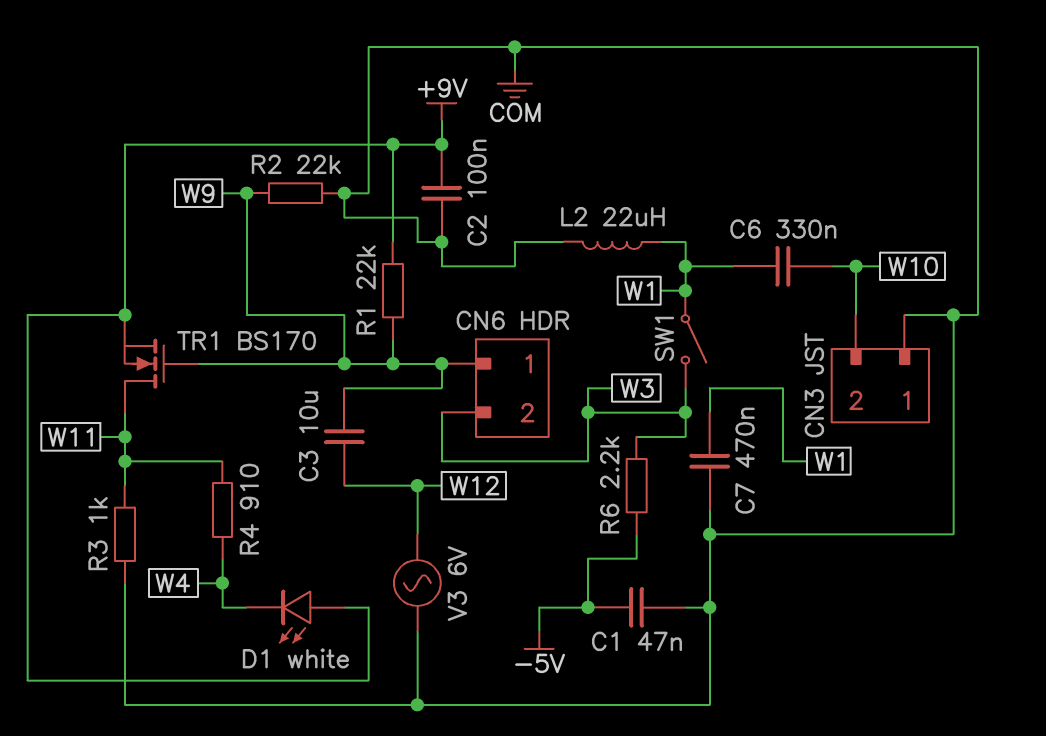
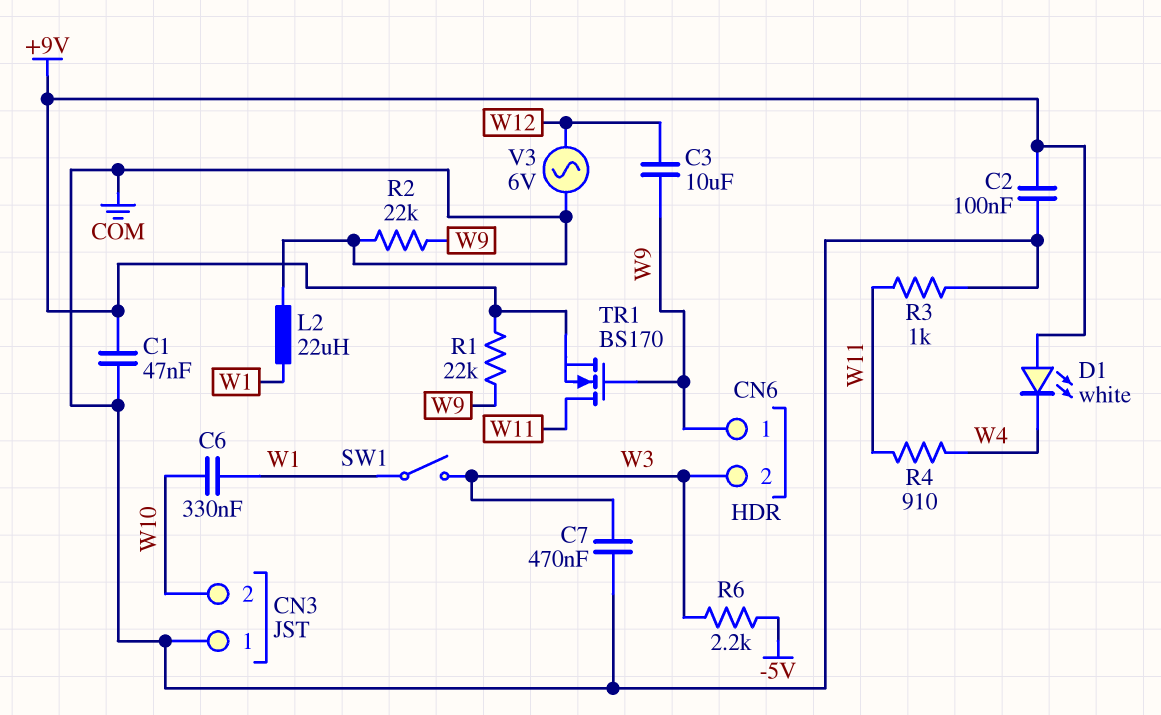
C1: 47nF (-5V, COM) -> 47nF (+9V, COM)
C7: 470nF (COM, W1) -> 470nF (COM, W3)

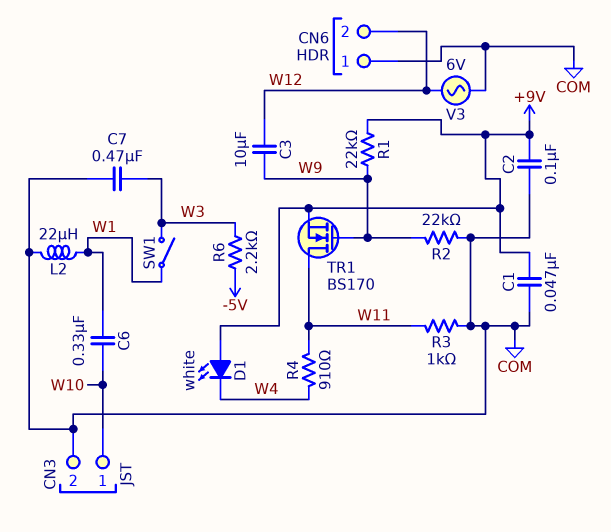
CN3 pin 1: COM -> W10
CN3 pin 2: W10 -> COM
CN6 pin 1: W9 -> COM
CN6 pin 2: W3 -> W12

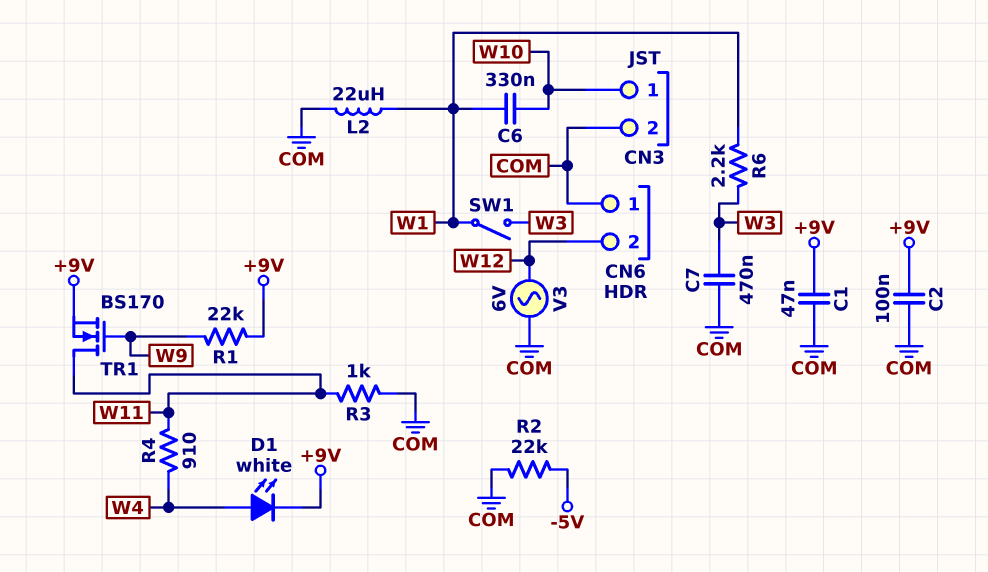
C3: 10uF (W9, W12) -> none
D1: LED white (A +9V, K W4) -> LED white (A W4, K +9V)
R2: 22k (COM, W9) -> 22k (-5V, COM)
R6: 2.2k (-5V, W3) -> 2.2k (W1, W3)

